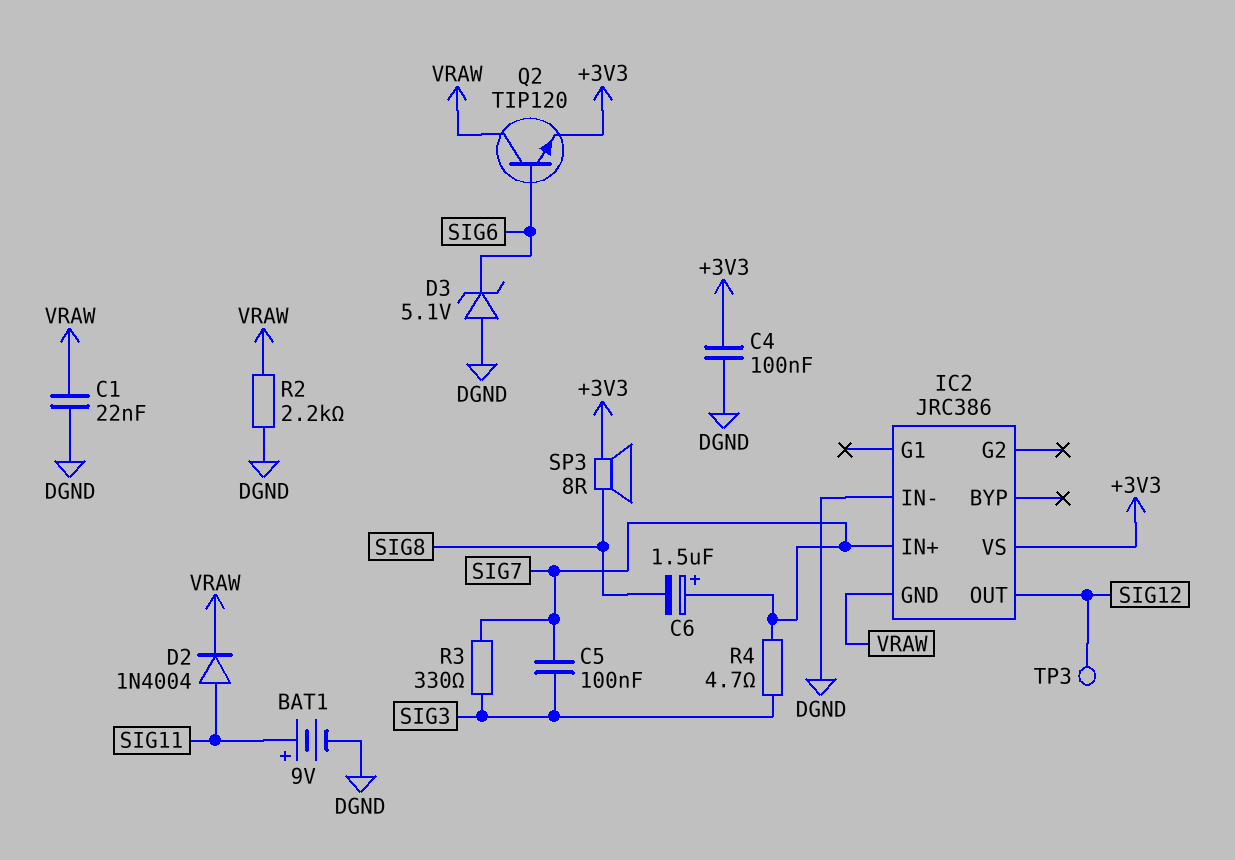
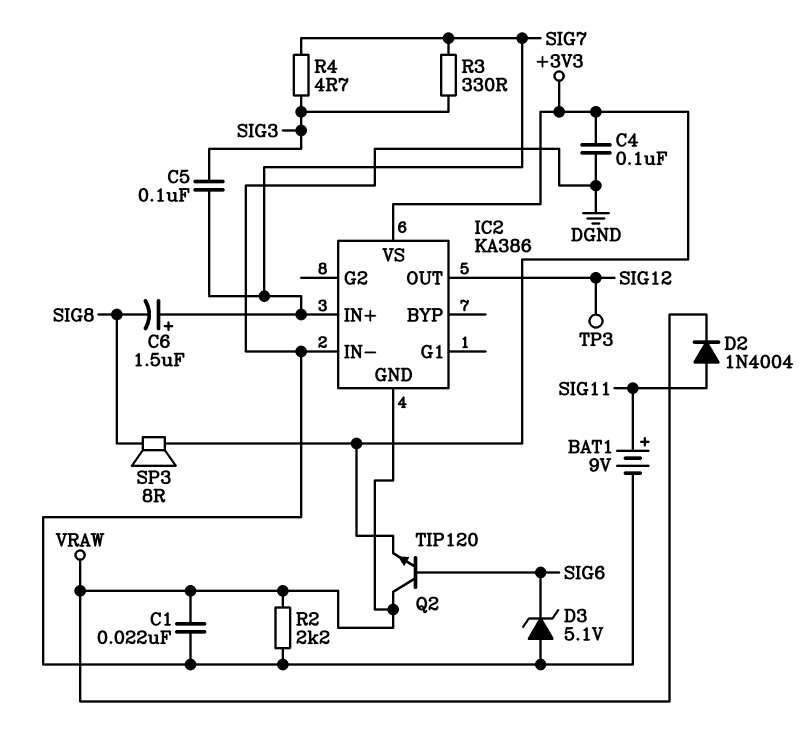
IC2: JRC386 -> KA386

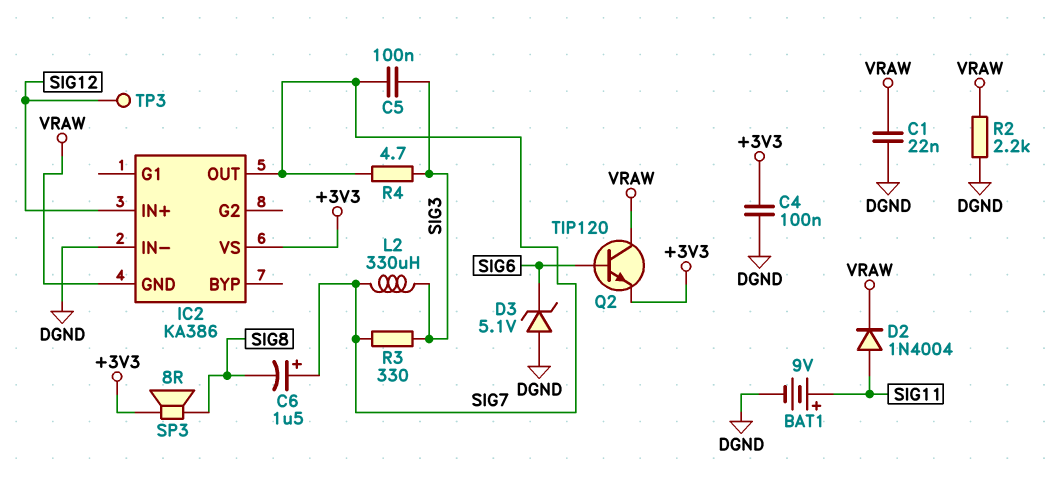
IC2 pin IN+: SIG7 -> SIG12
IC2 pin OUT: SIG12 -> SIG7
L2: none -> 330uH (SIG3, SIG7)

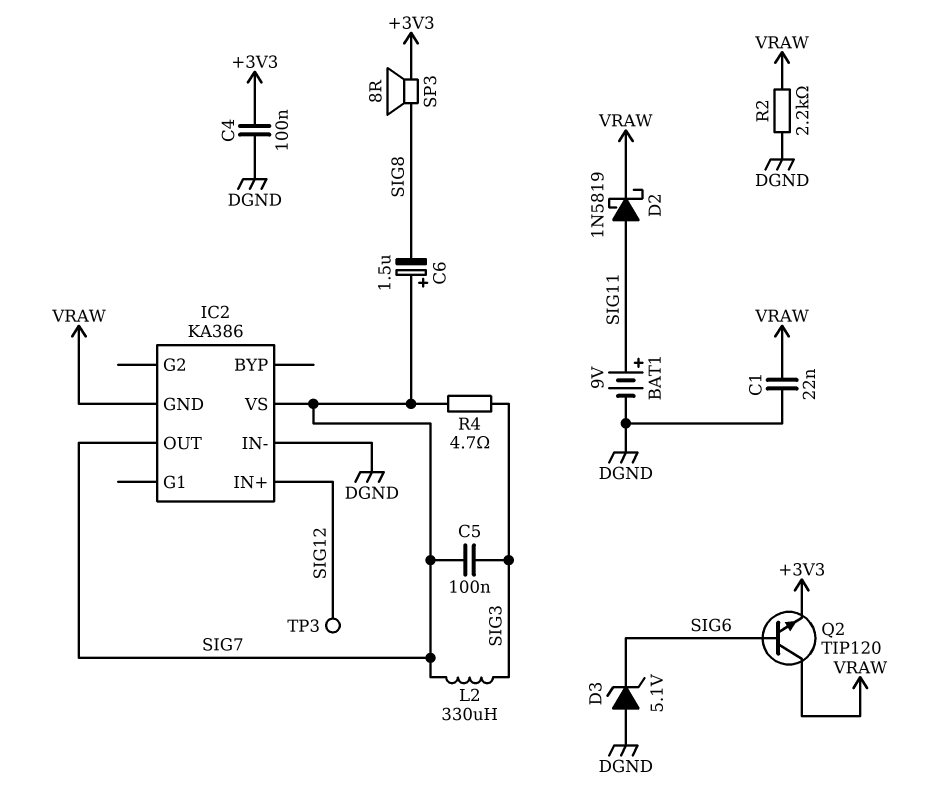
D2: diode 1N4004 (A SIG11, K VRAW) -> schottky 1N5819 (A SIG11, K VRAW)
IC2 pin VS: +3V3 -> SIG7
R3: 330 (SIG3, SIG7) -> none

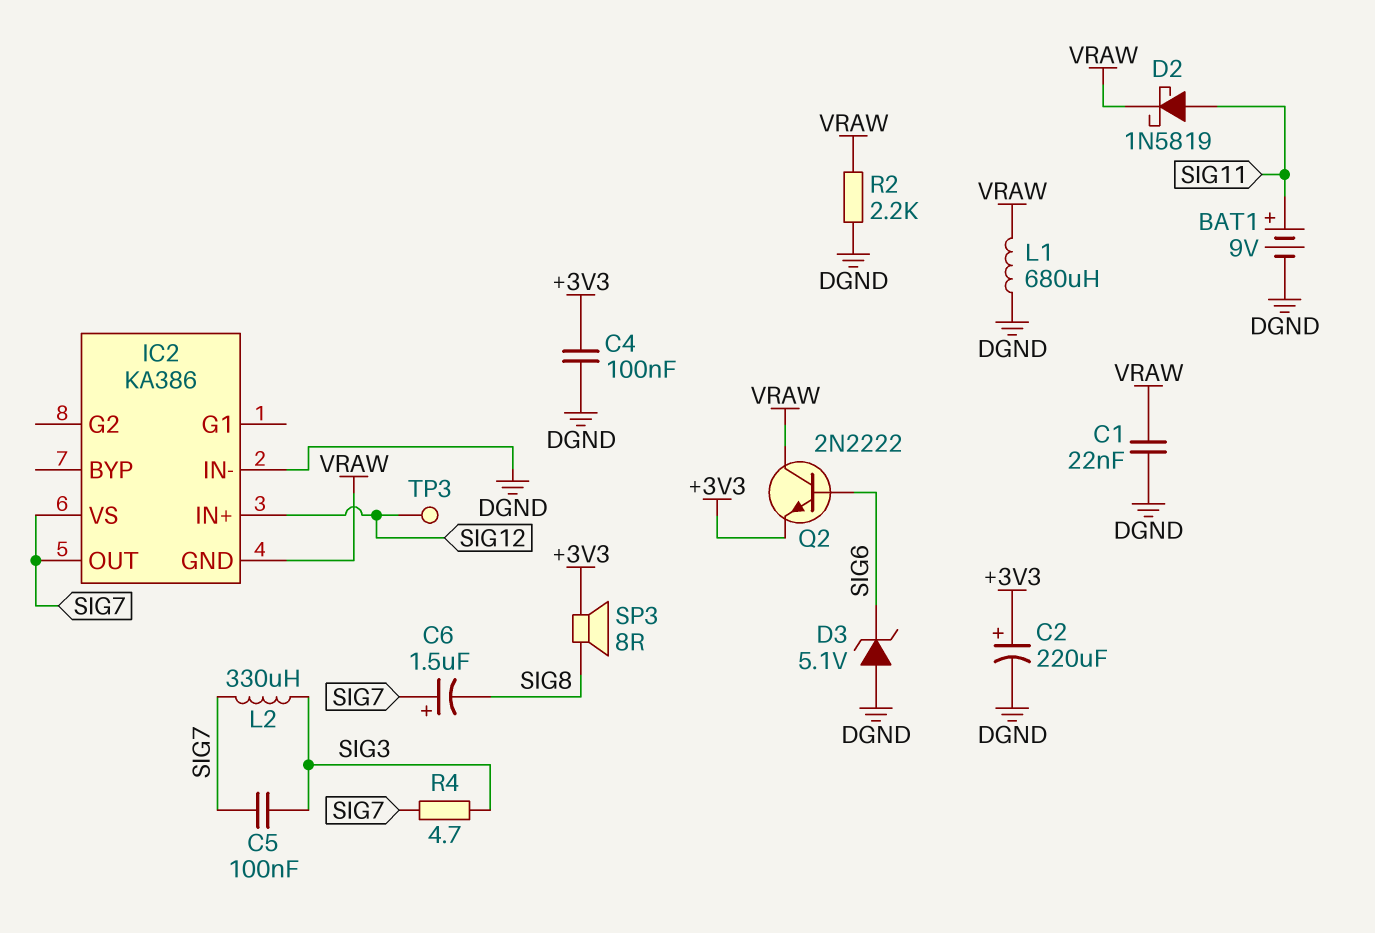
C2: none -> 220uF (plus +3V3, minus DGND)
L1: none -> 680uH (DGND, VRAW)
Q2: NPN TIP120 (B SIG6, C VRAW, E +3V3) -> NPN 2N2222 (B SIG6, C VRAW, E +3V3)

